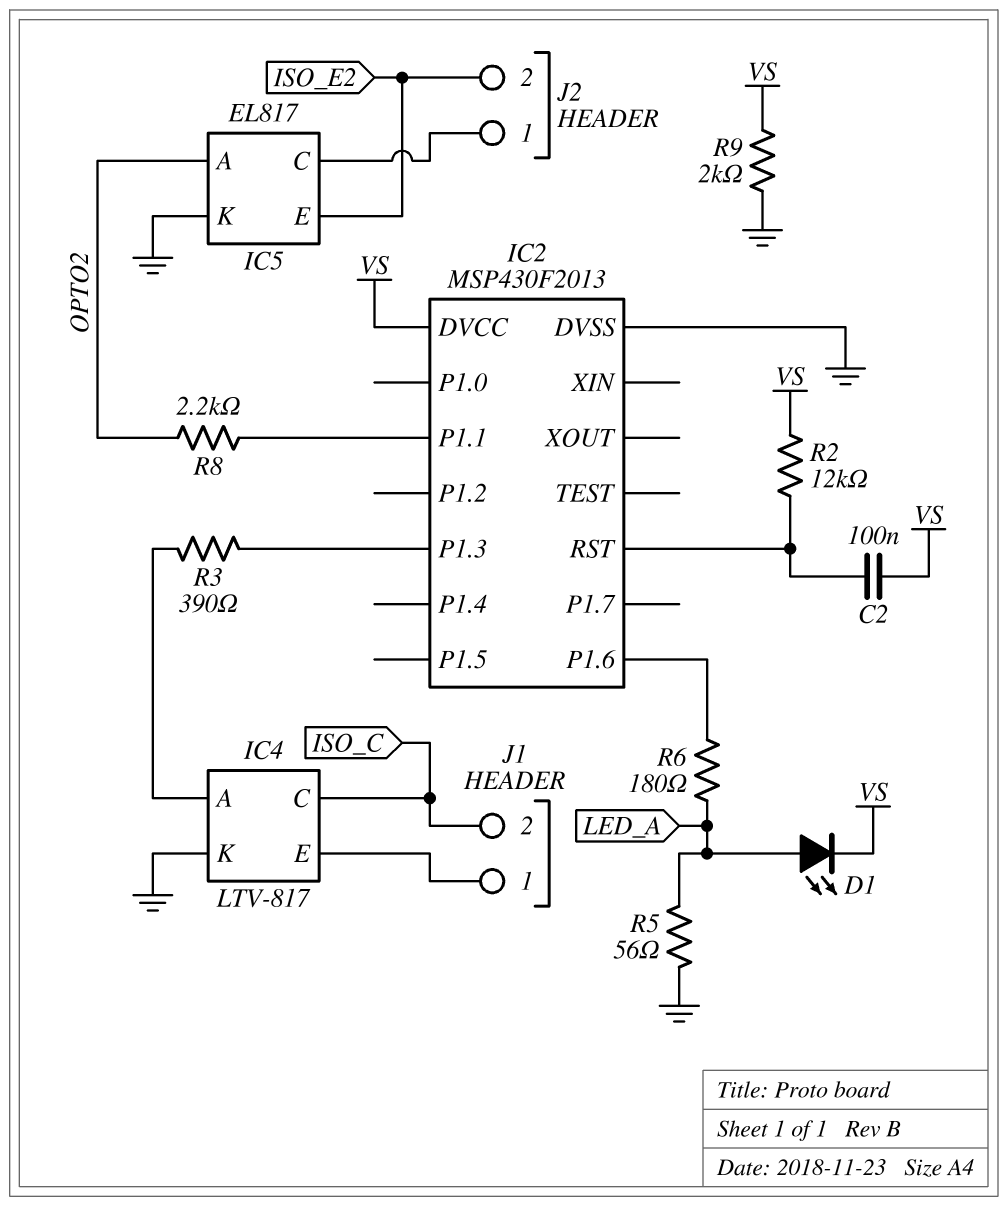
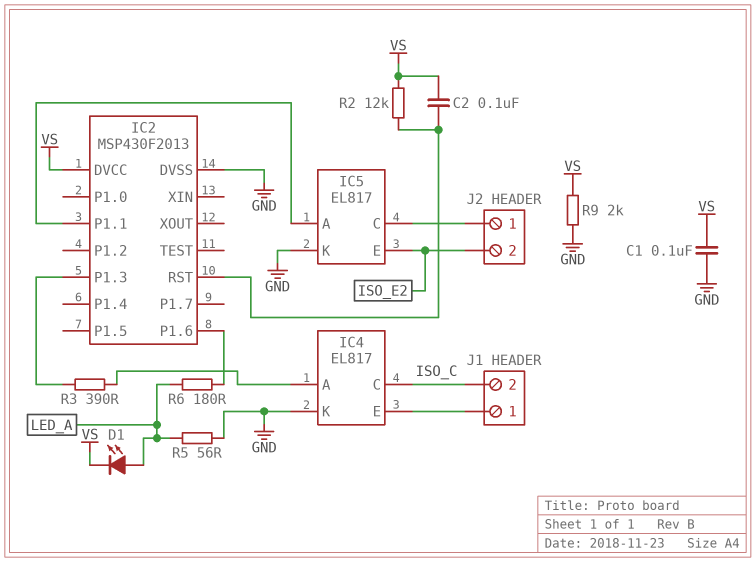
C1: none -> 100nF (GND, VS)
IC4: LTV-817 -> EL817
IC5 pin A: OPTO2 -> IC2/P1.1
R8: 2.2k (IC2/P1.1, OPTO2) -> none

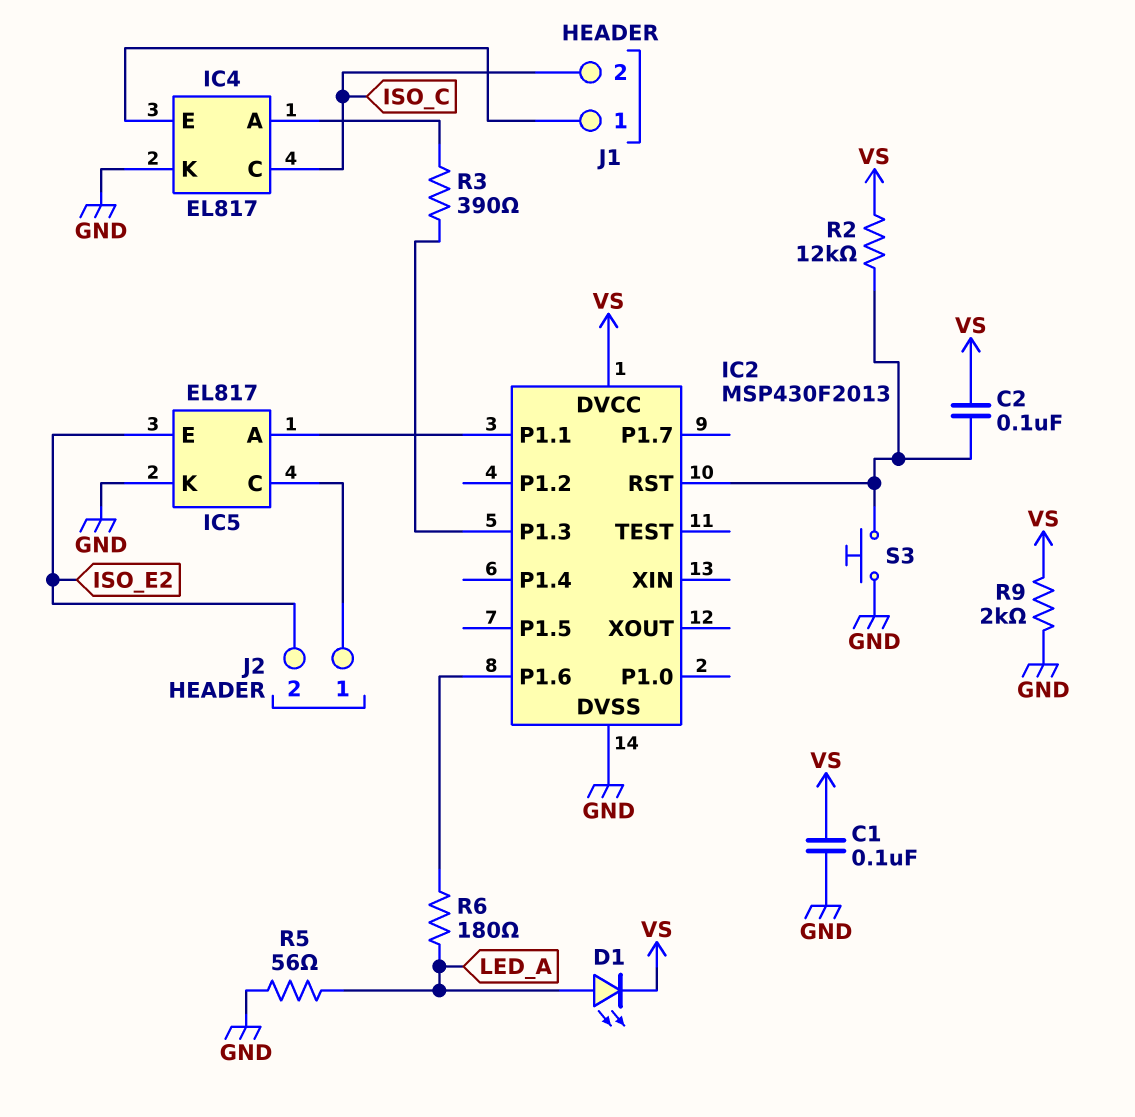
S3: none -> button (GND, IC2/RST)

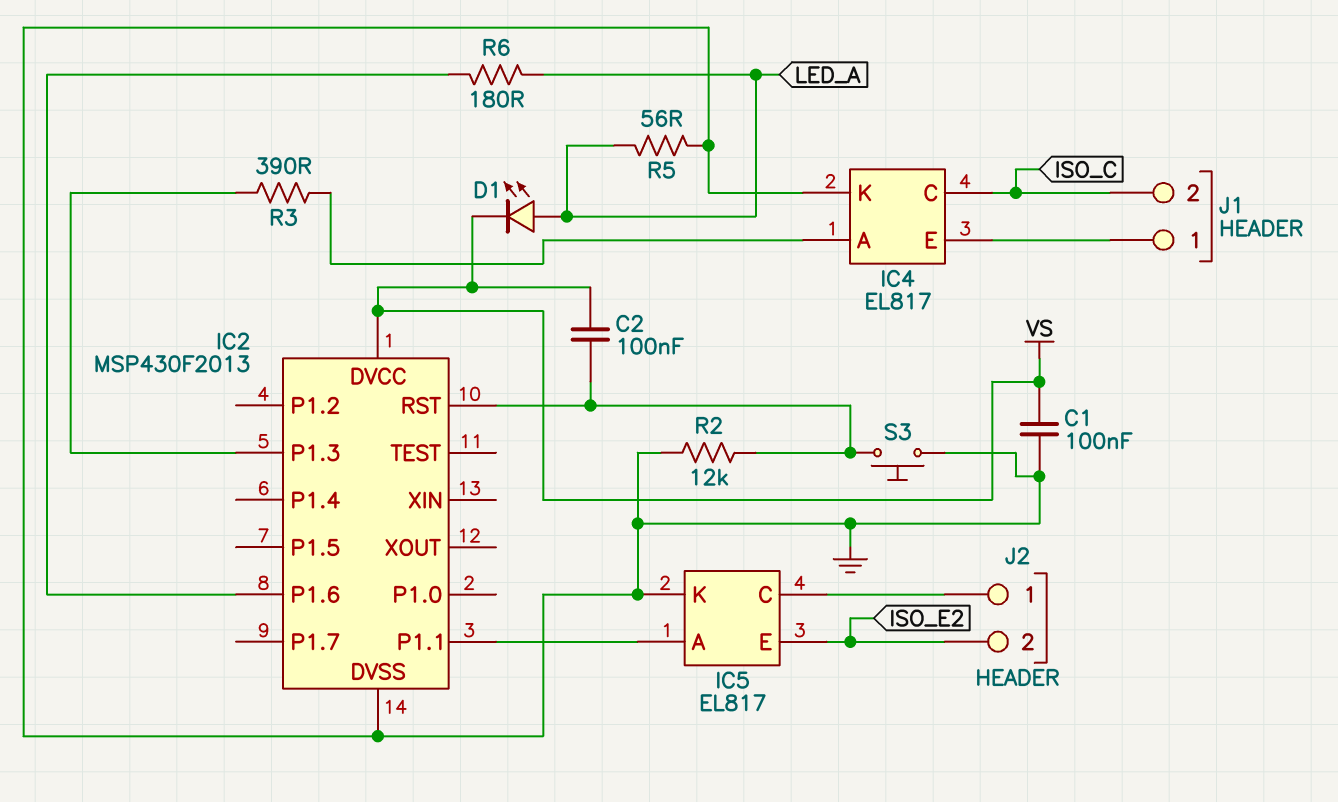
R2: 12k (IC2/RST, VS) -> 12k (GND, IC2/RST)
R9: 2k (GND, VS) -> none

